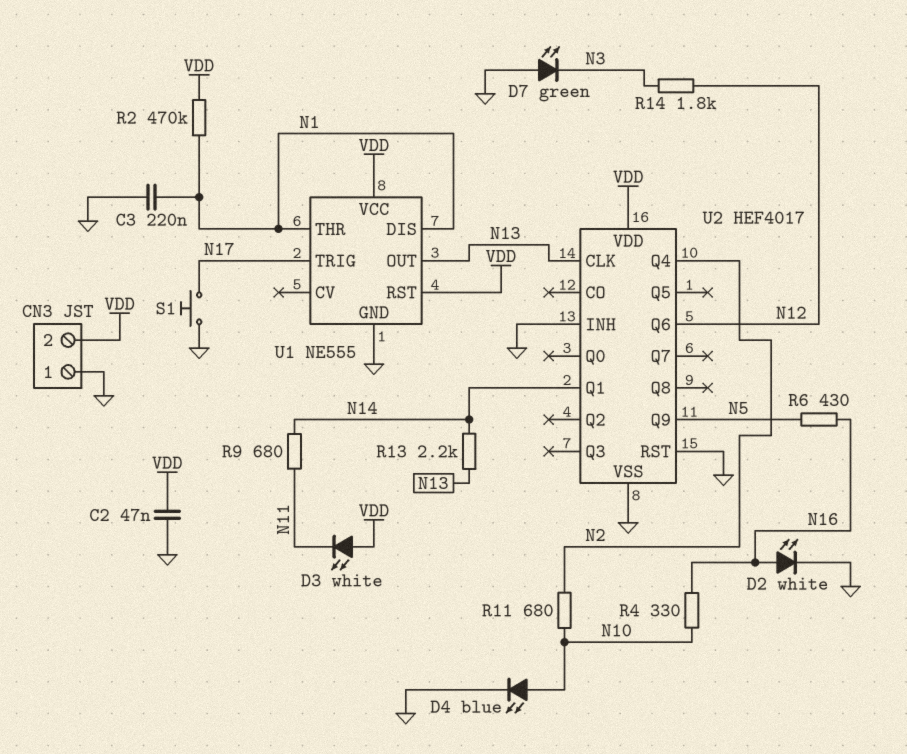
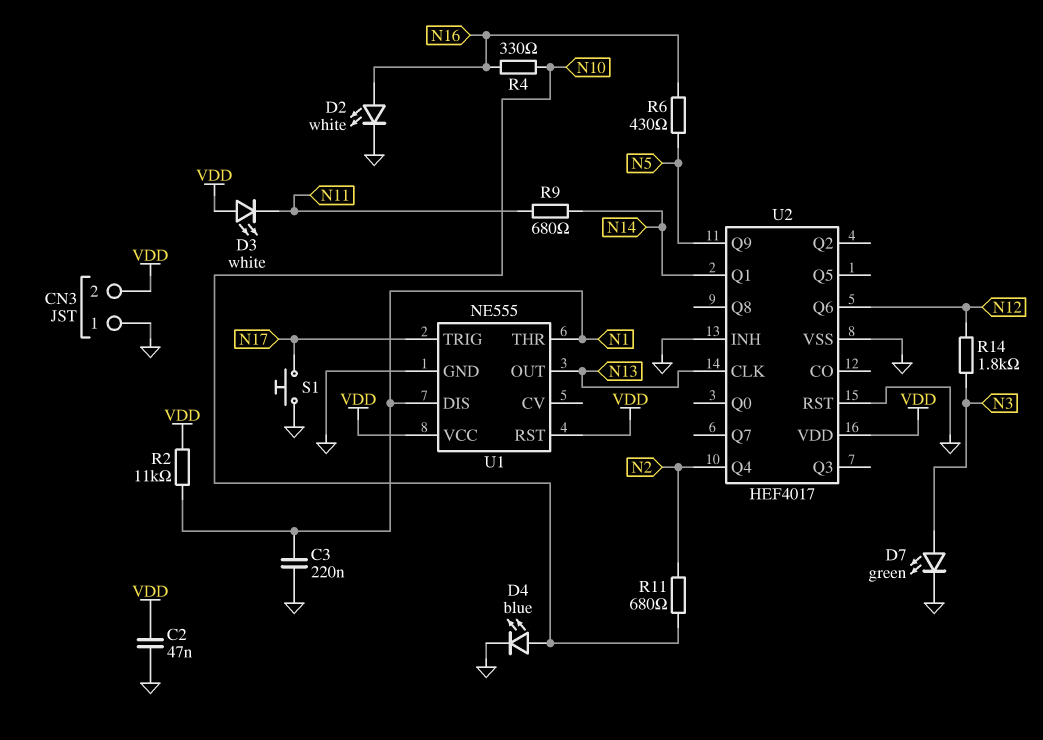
D7: LED green (A GND, K N3) -> LED green (A N3, K GND)
R2: 470k (N1, VDD) -> 11k (N1, VDD)
R13: 2.2k (N13, N14) -> none

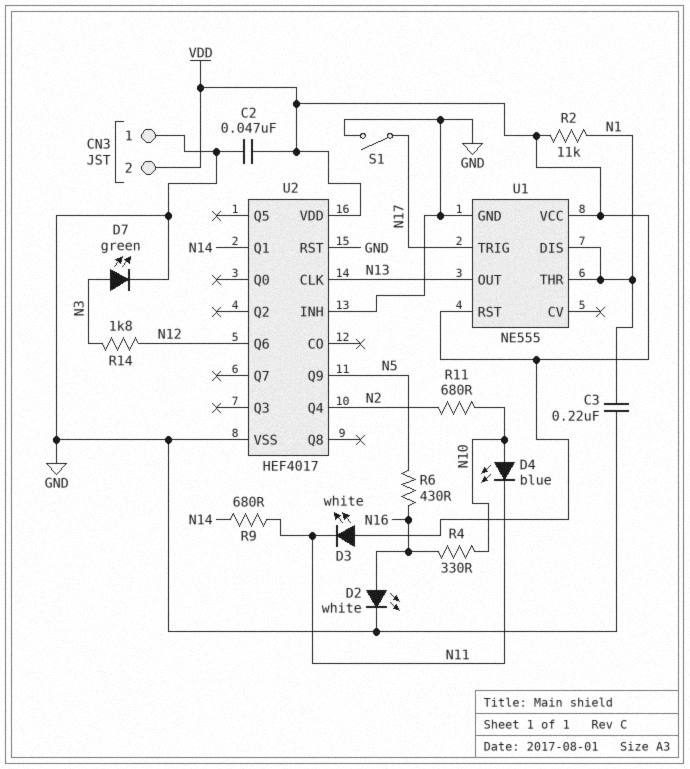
D4: LED blue (A N10, K GND) -> LED blue (A N10, K N11)
S1: button (GND, N17) -> switch (GND, N17)

